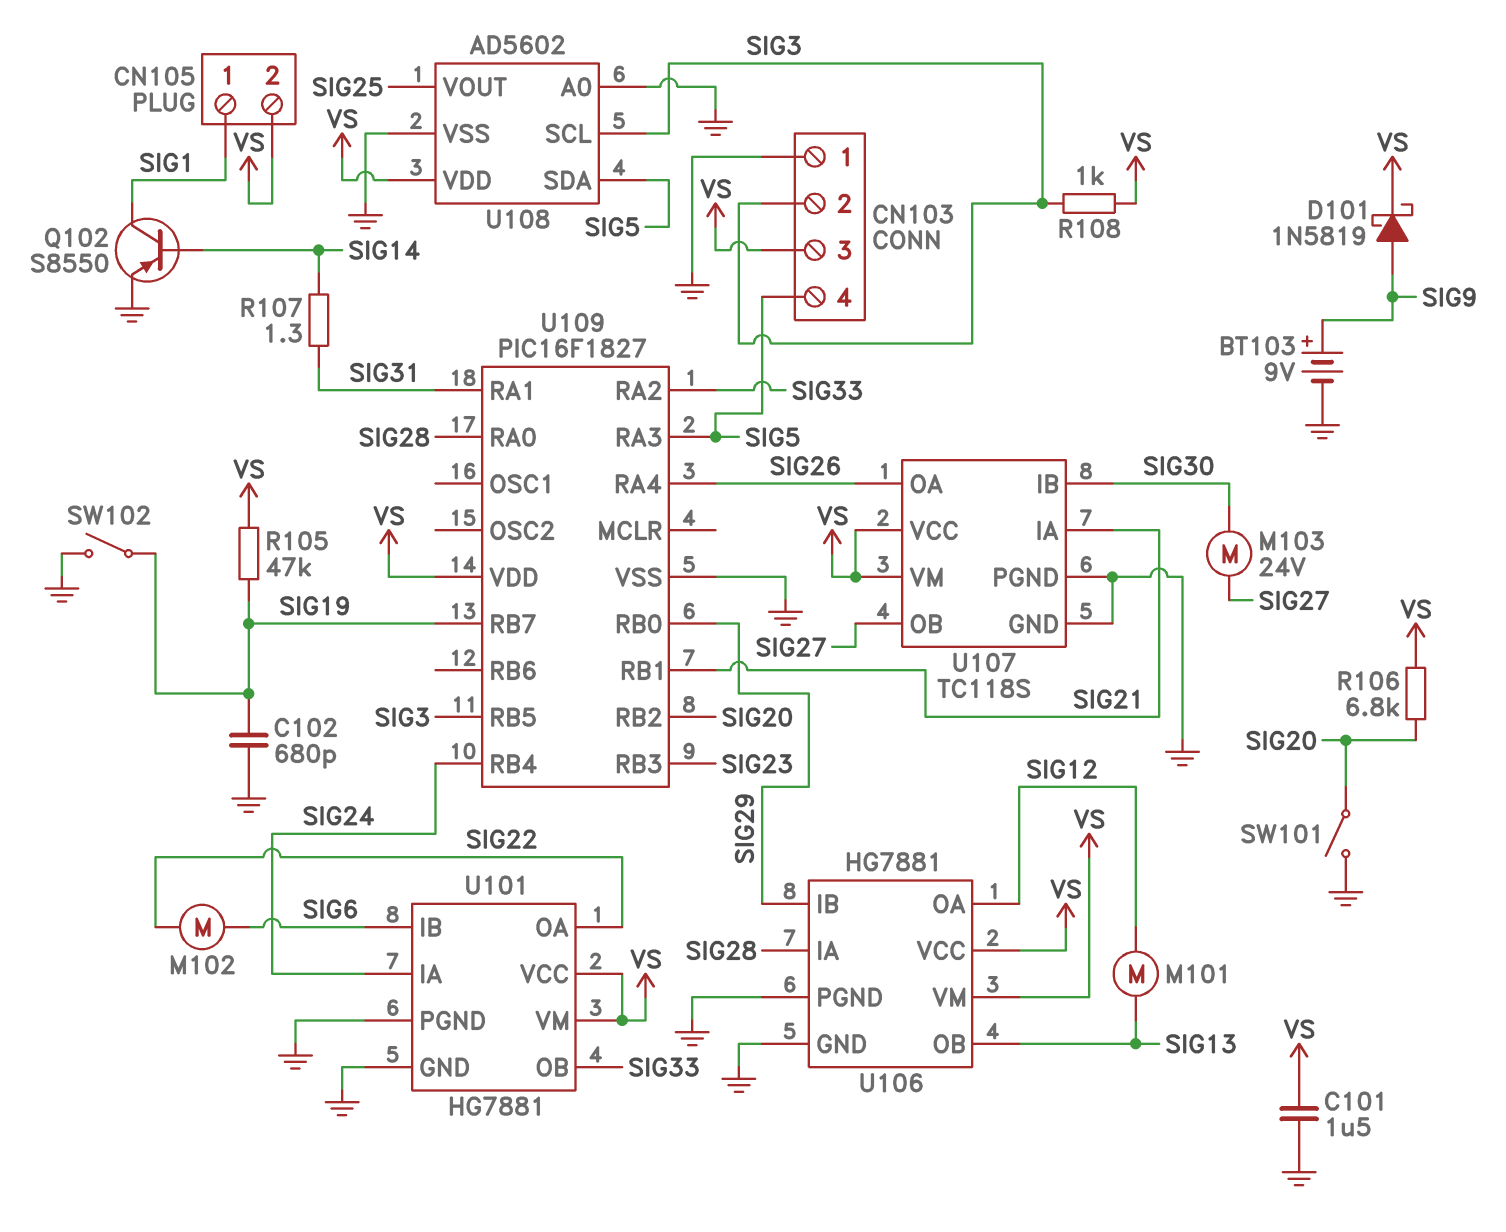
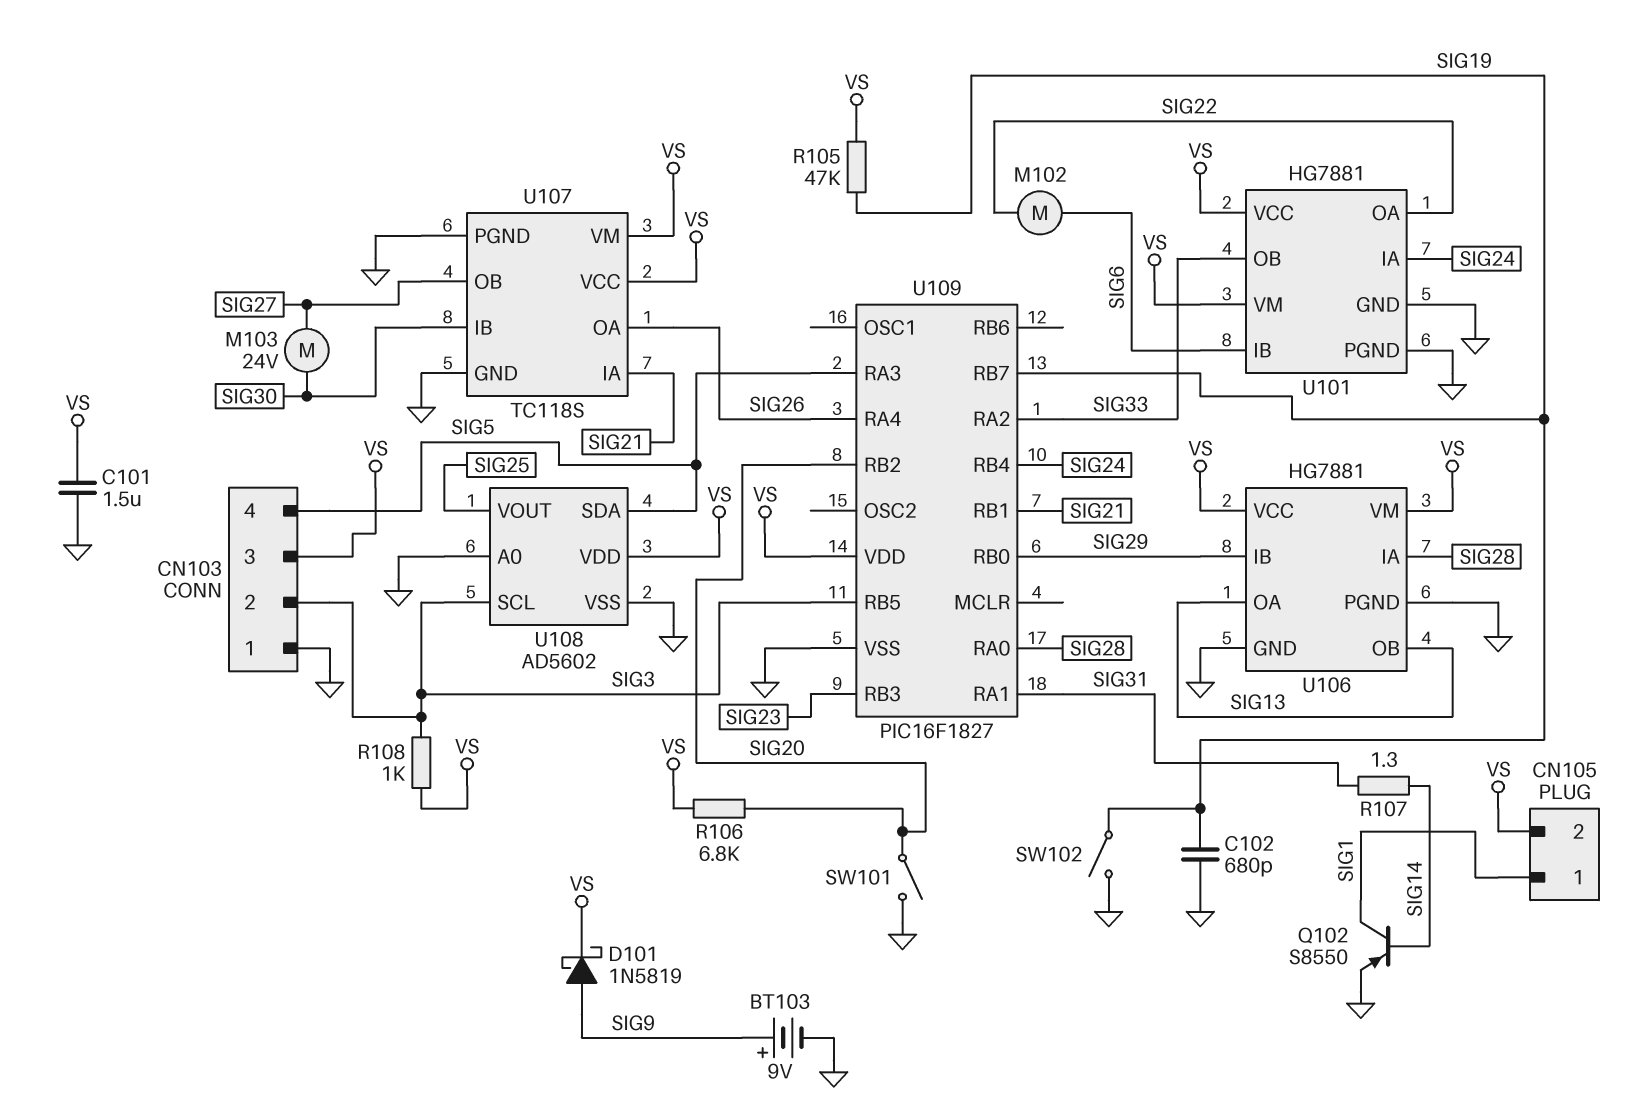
M101: motor (SIG12, SIG13) -> none
U106 pin OA: SIG12 -> SIG13

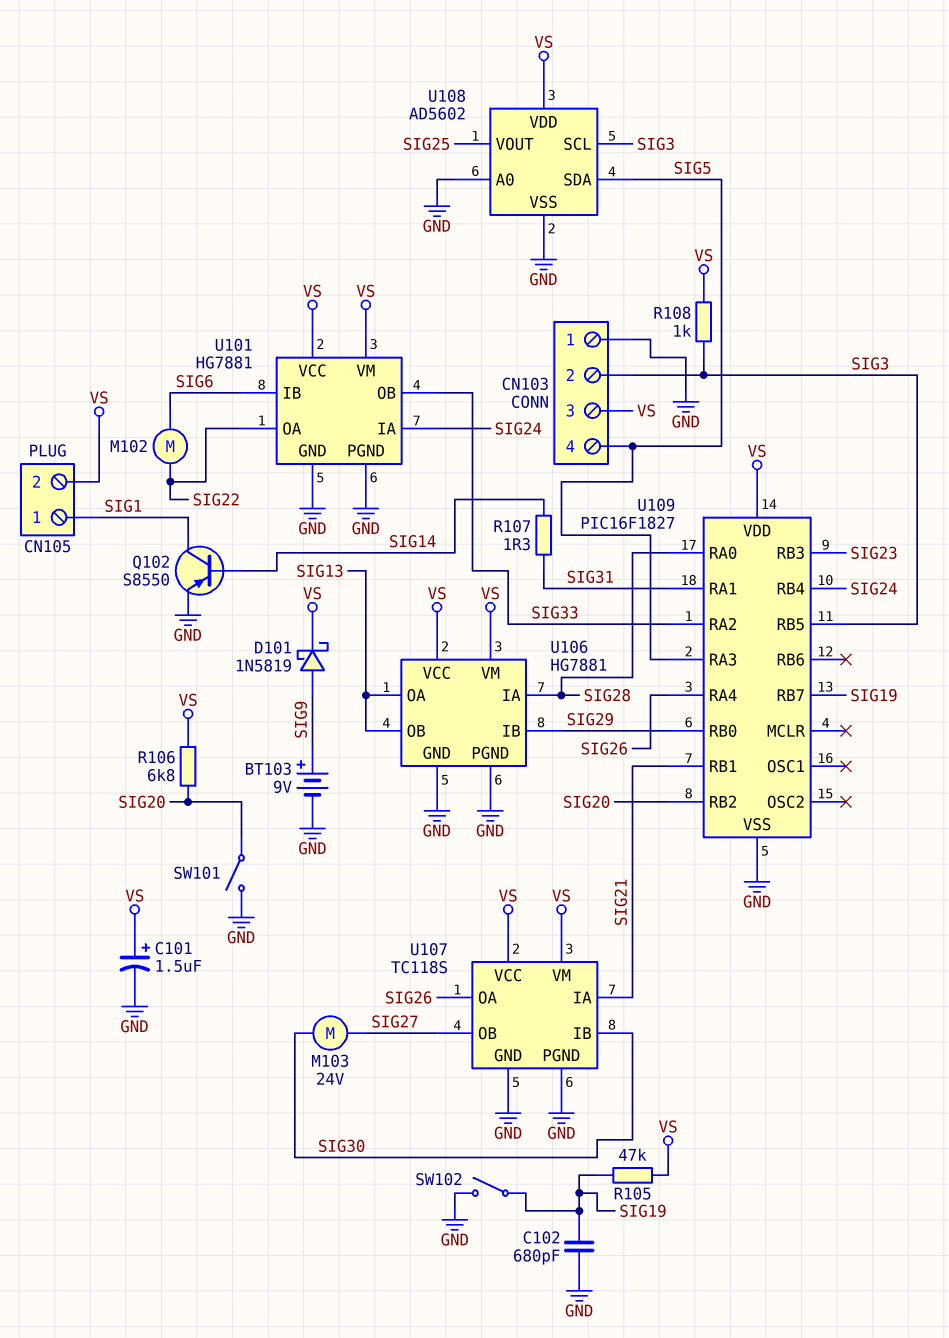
C101: 1.5uF (GND, VS) -> 1.5uF (plus VS, minus GND)

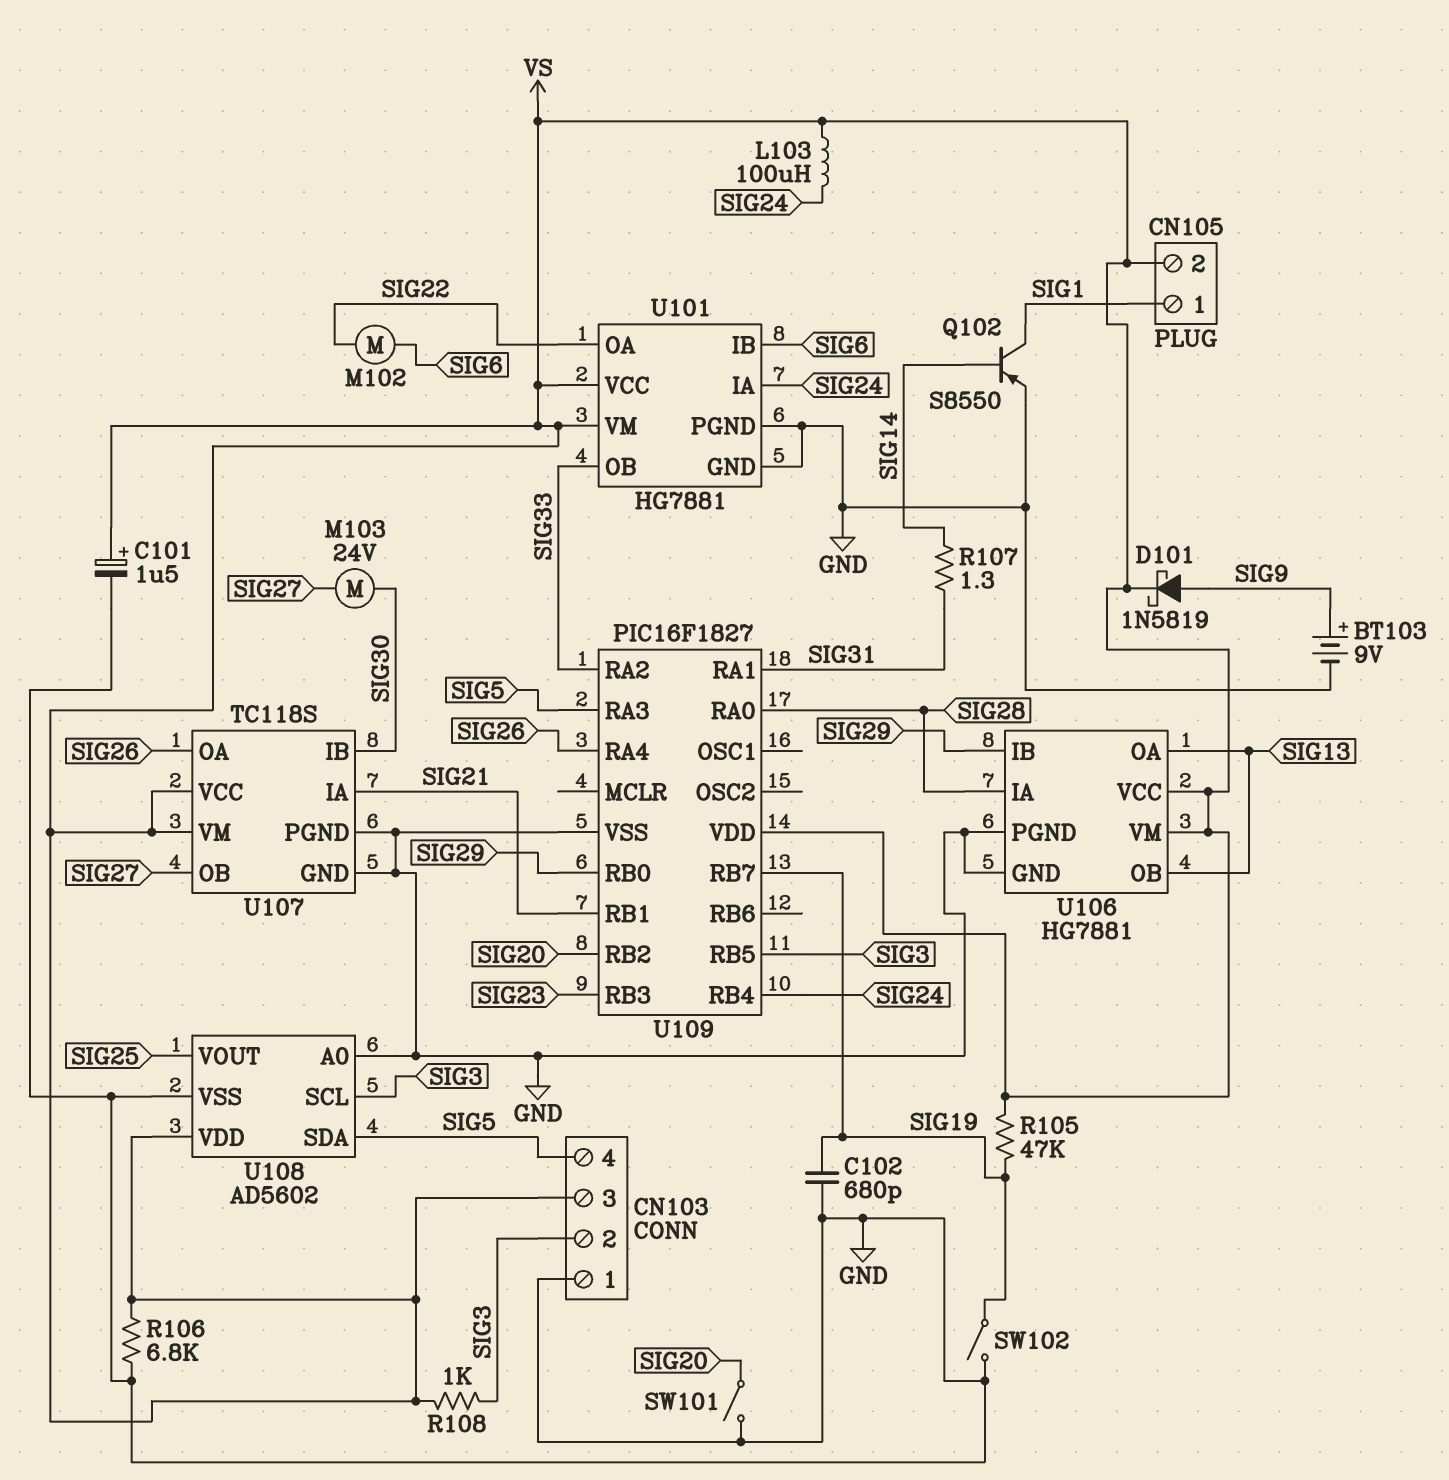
L103: none -> 100uH (SIG24, VS)
R106: 6.8k (SIG20, VS) -> 6.8k (GND, VS)

